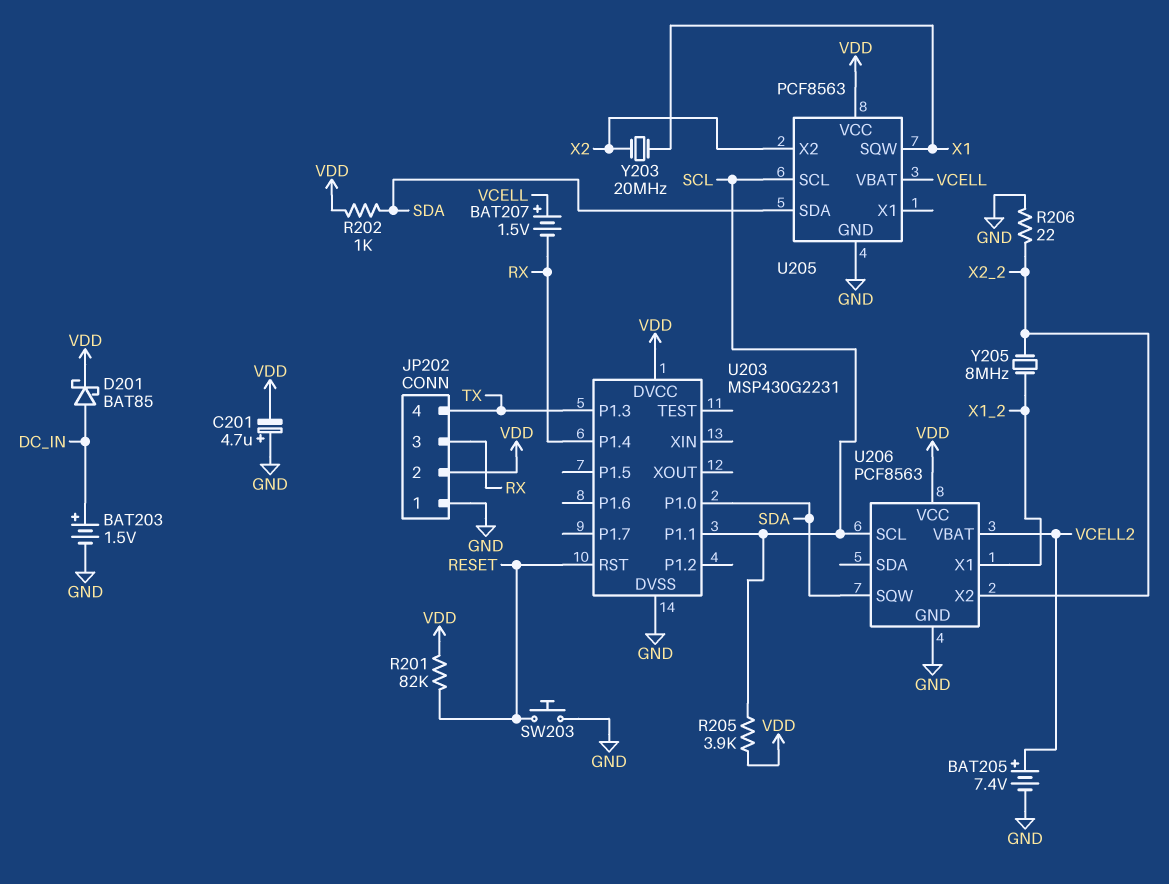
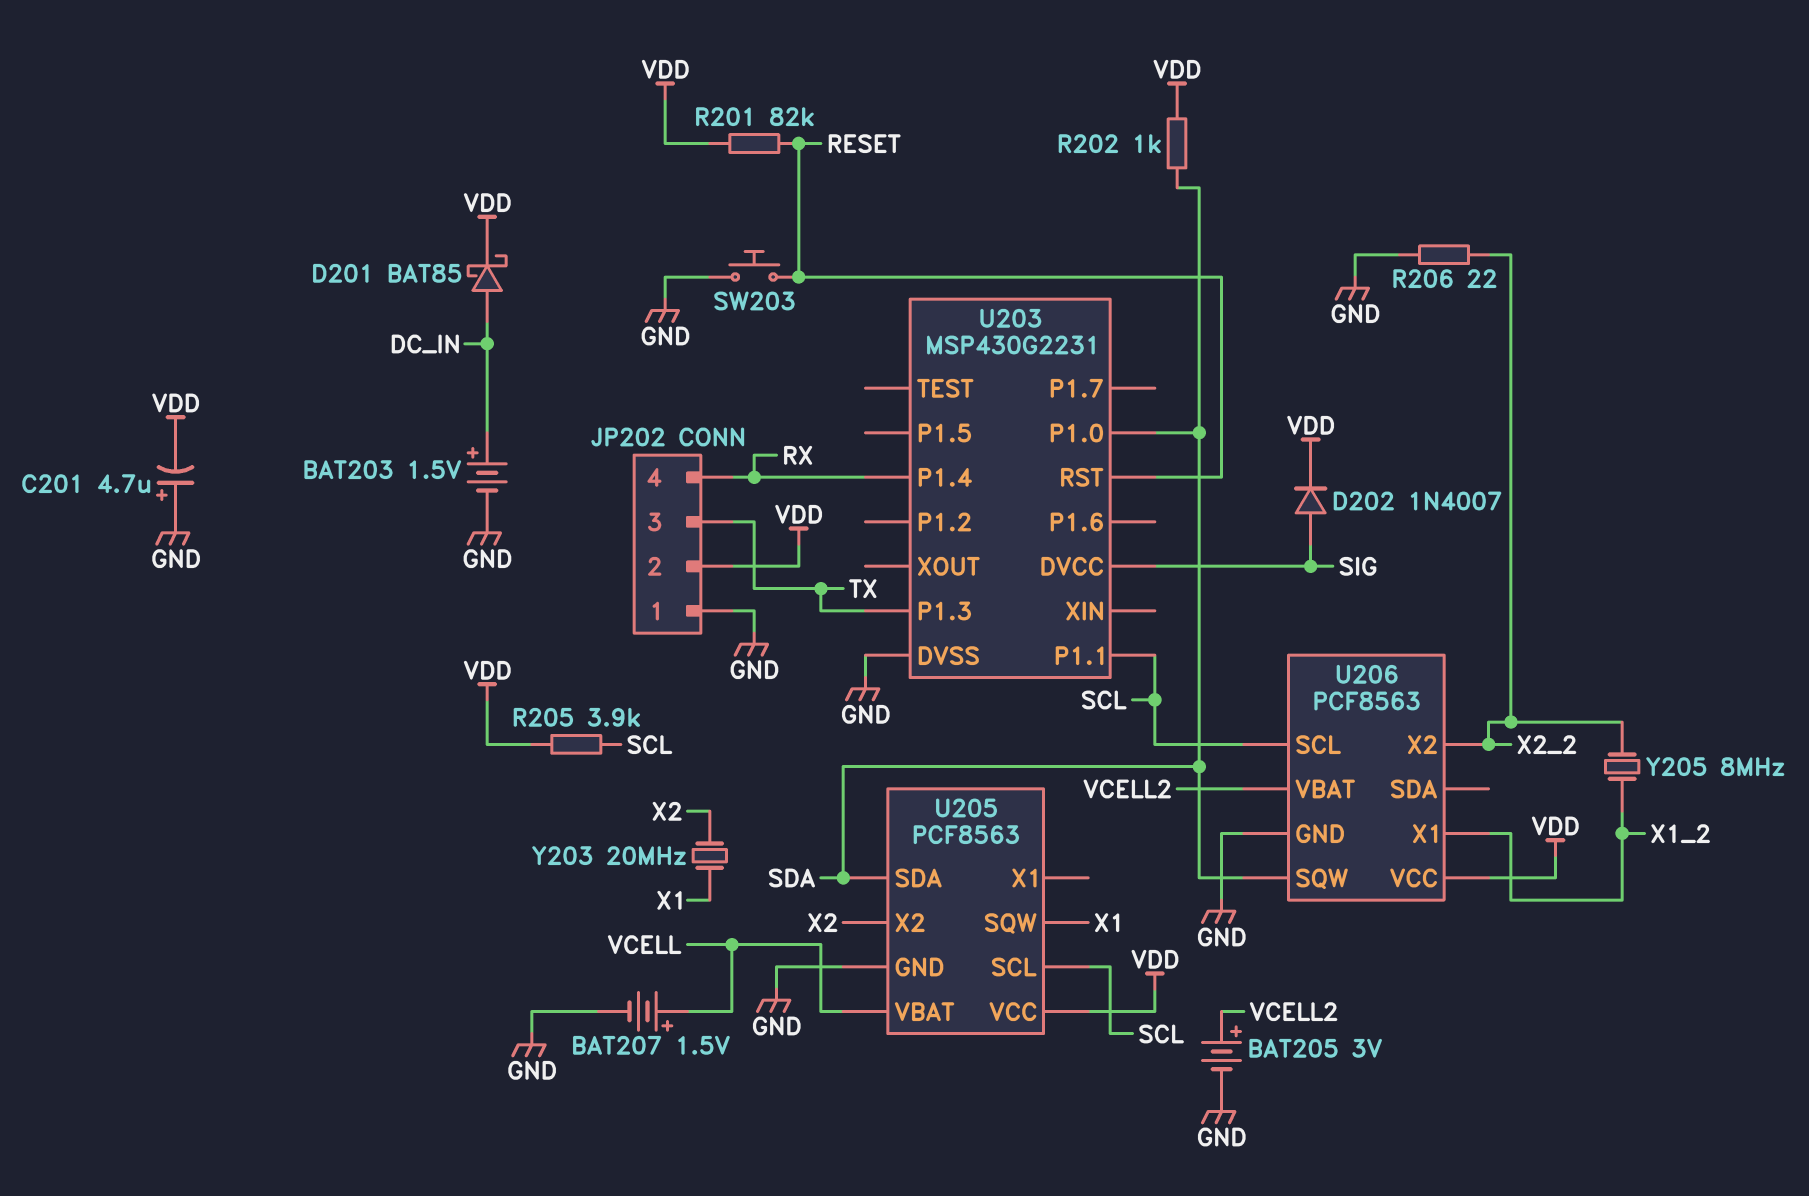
BAT205: 7.4V (plus VCELL2, minus GND) -> 3V (plus VCELL2, minus GND)
BAT207: 1.5V (plus VCELL, minus RX) -> 1.5V (plus VCELL, minus GND)
D202: none -> diode 1N4007 (A SIG, K VDD)
JP202 pin 3: RX -> TX
JP202 pin 4: TX -> RX
U203 pin DVCC: VDD -> SIG

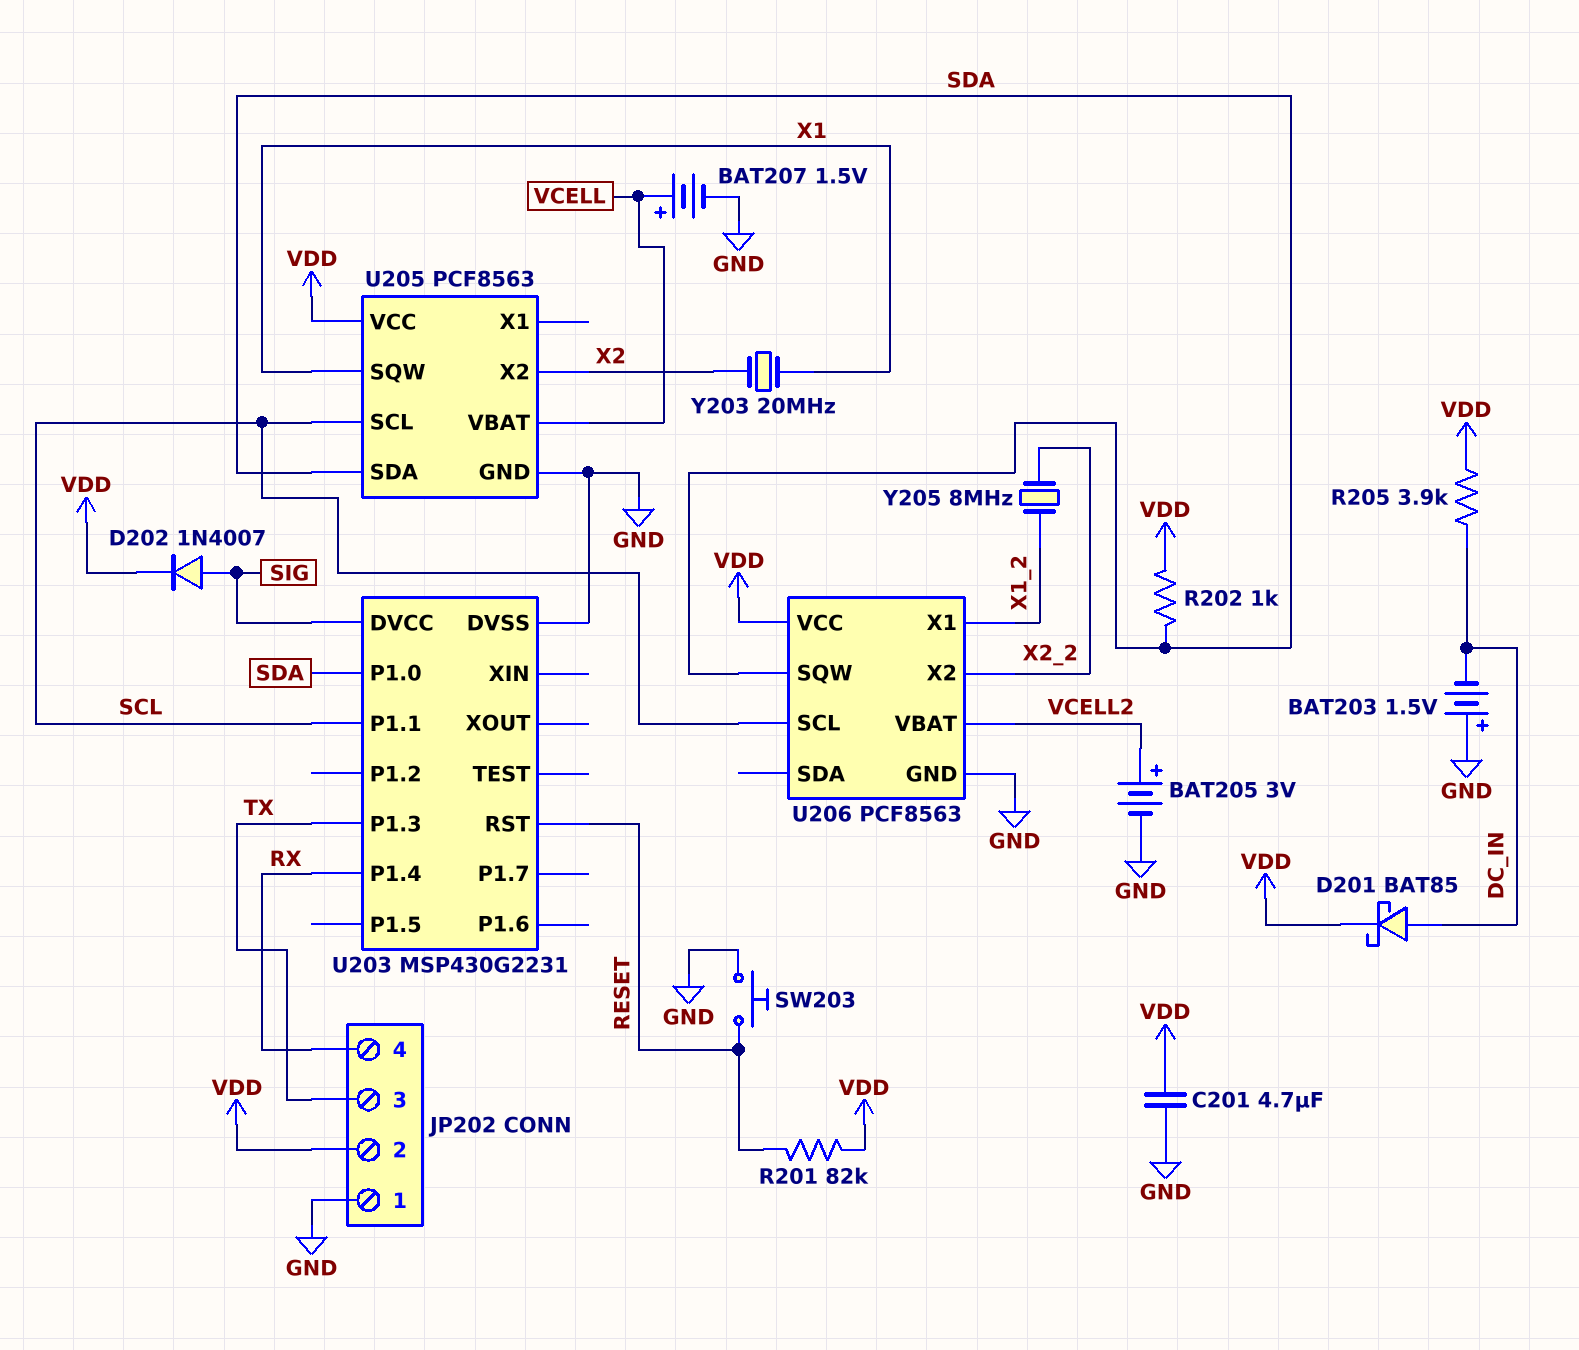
BAT203: 1.5V (plus DC_IN, minus GND) -> 1.5V (plus GND, minus DC_IN)
C201: 4.7uF (plus GND, minus VDD) -> 4.7uF (GND, VDD)
R205: 3.9k (SCL, VDD) -> 3.9k (DC_IN, VDD)
R206: 22 (GND, X2_2) -> none

